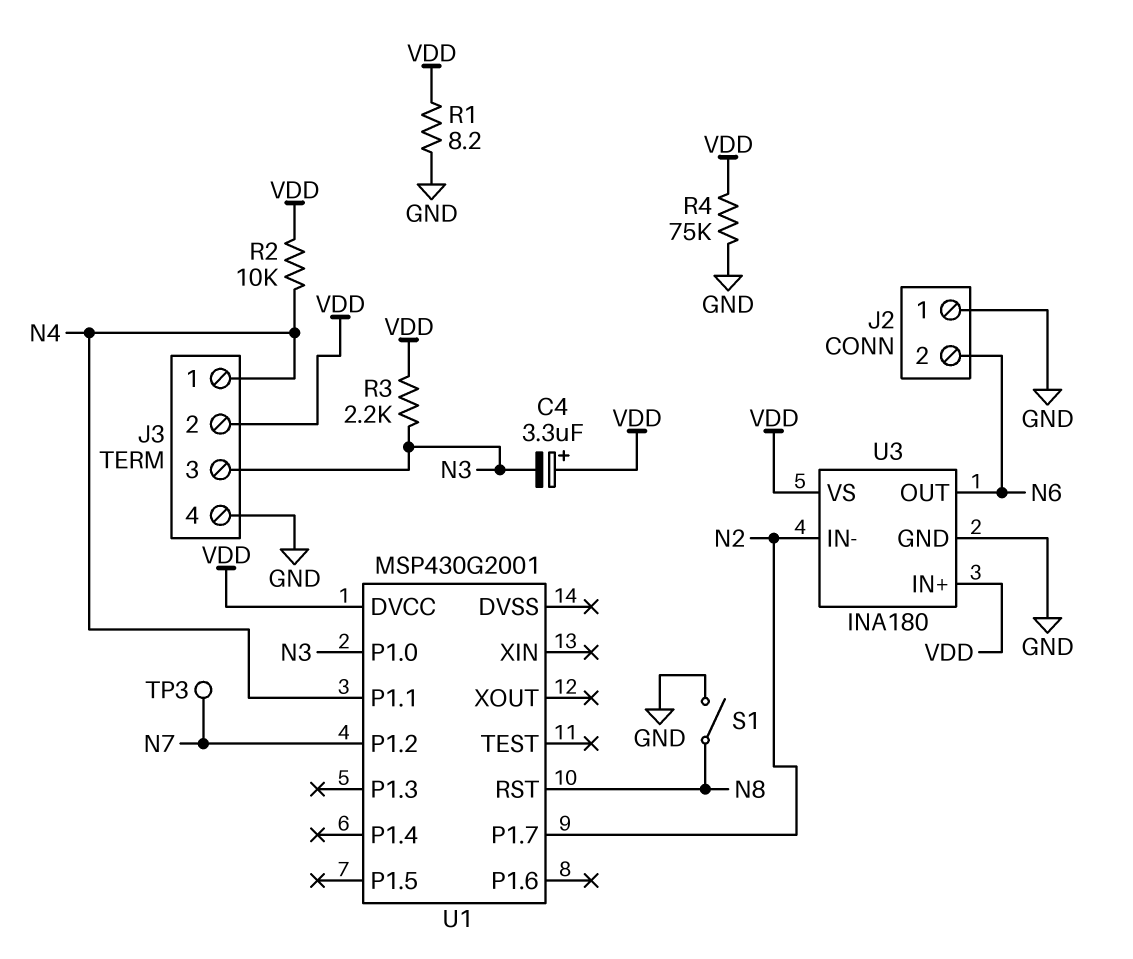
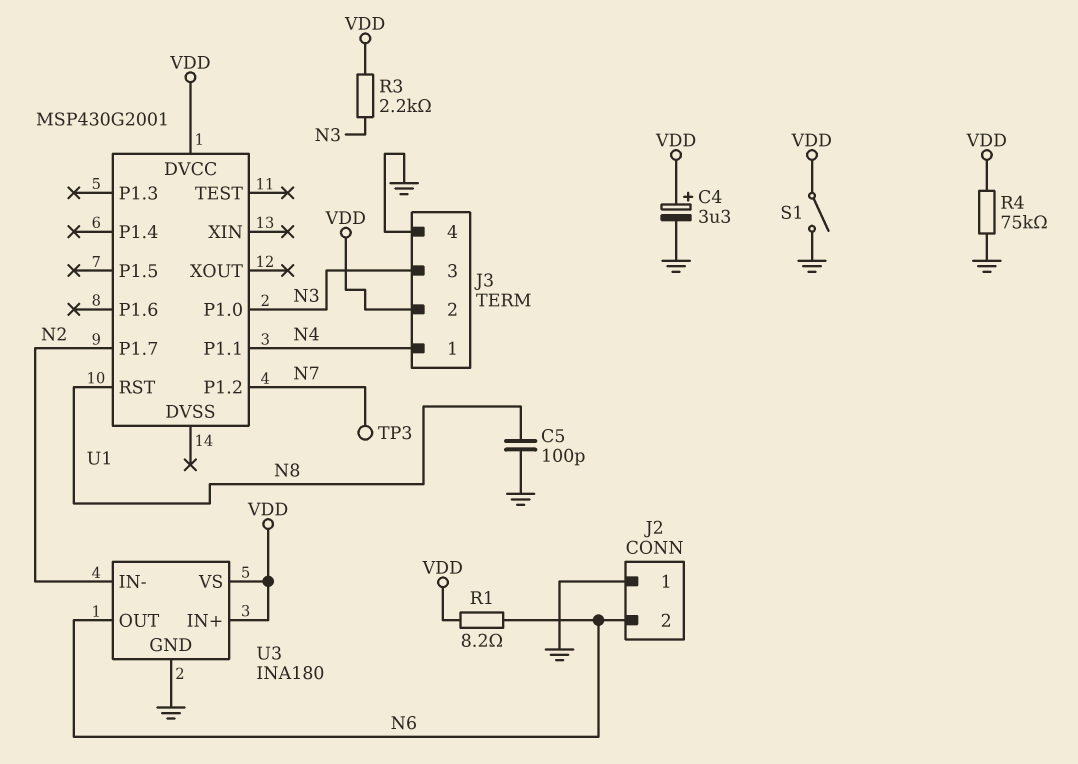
C4: 3.3uF (plus VDD, minus N3) -> 3.3uF (plus VDD, minus GND)
C5: none -> 100pF (GND, N8)
R1: 8.2 (GND, VDD) -> 8.2 (N6, VDD)
R2: 10k (N4, VDD) -> none
S1: switch (GND, N8) -> switch (GND, VDD)

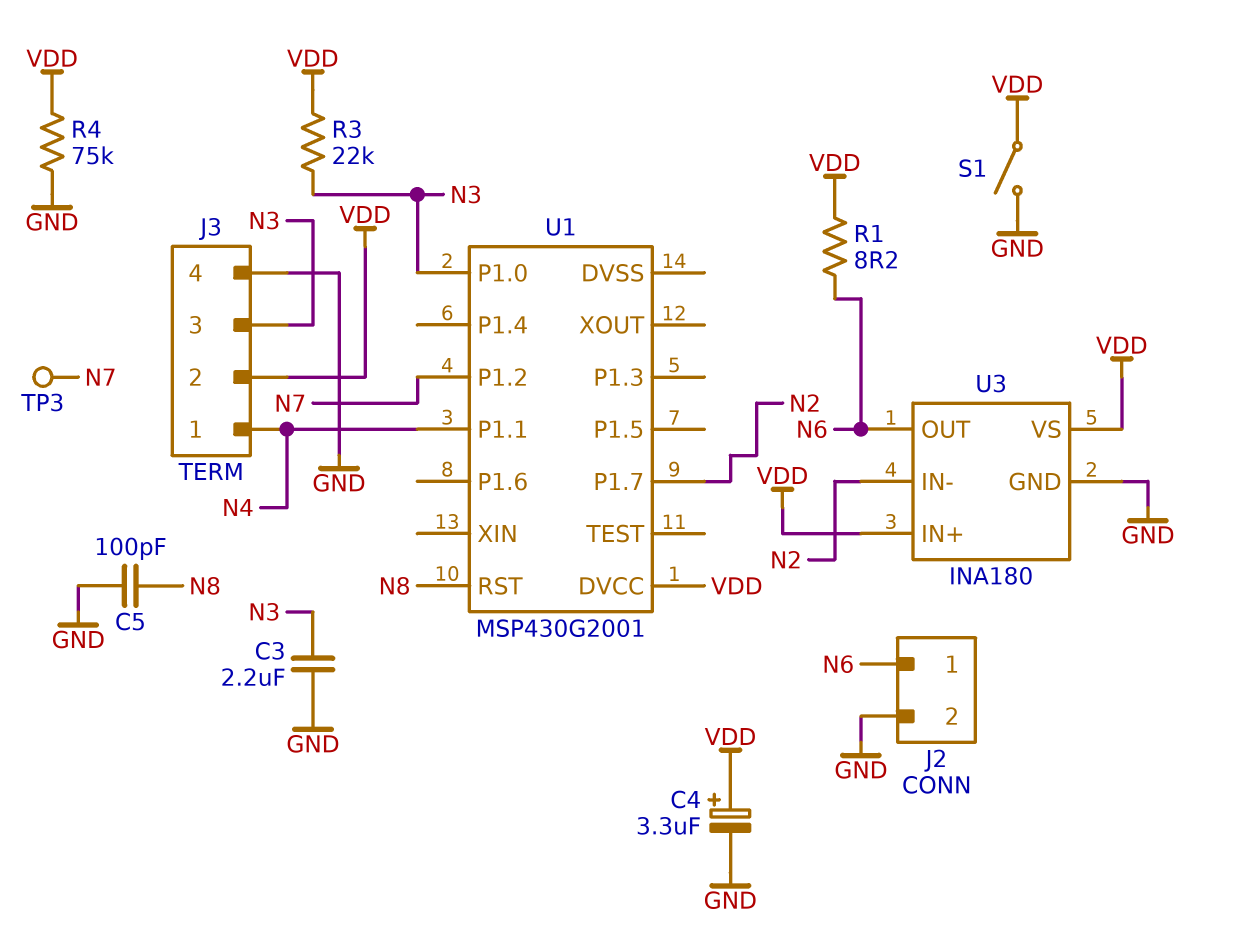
C3: none -> 2.2uF (GND, N3)
J2 pin 1: GND -> N6
J2 pin 2: N6 -> GND
R3: 2.2k (N3, VDD) -> 22k (N3, VDD)

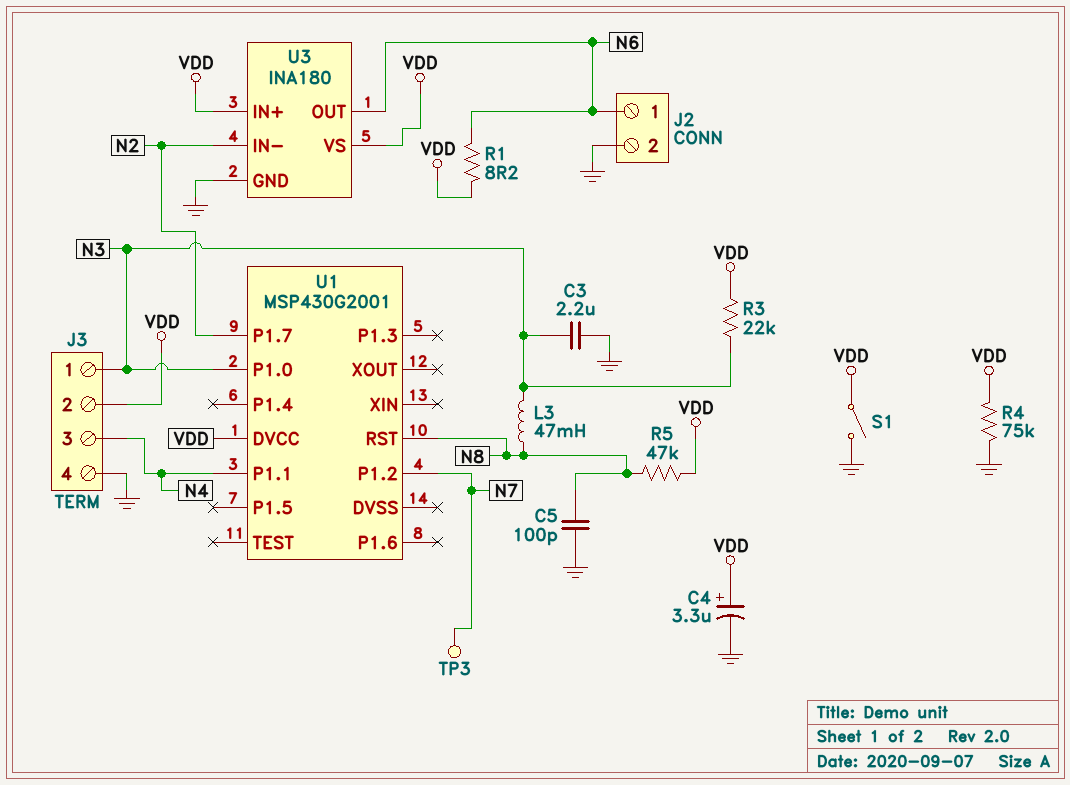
J3 pin 1: N4 -> N3
J3 pin 3: N3 -> N4
L3: none -> 47mH (N3, N8)
R5: none -> 47k (N8, VDD)

